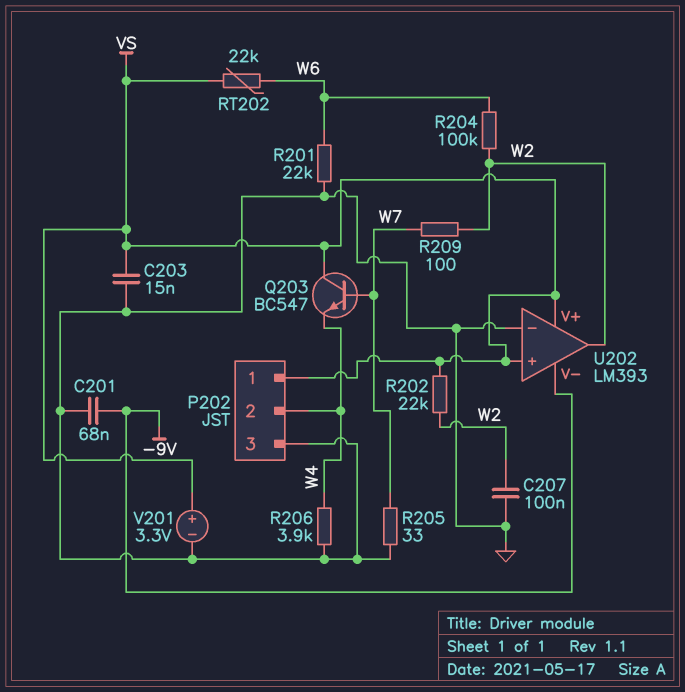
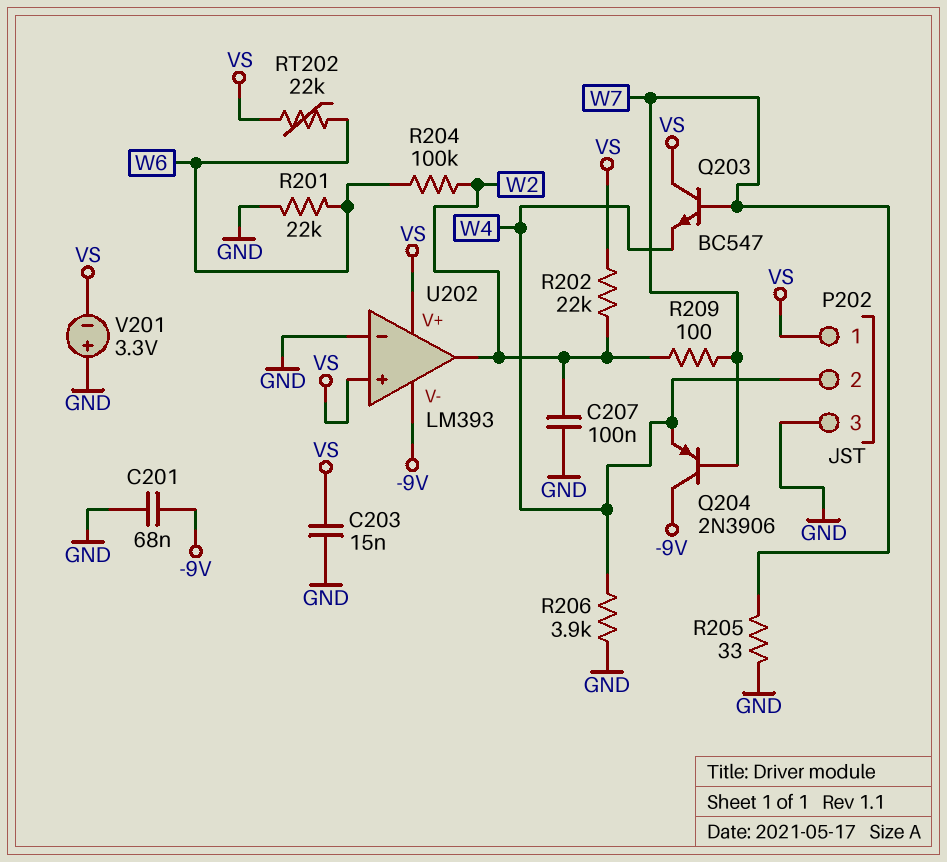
Q204: none -> PNP 2N3906 (B W7, C -9V, E W4)
V201: 3.3V (plus VS, minus GND) -> 3.3V (plus GND, minus VS)

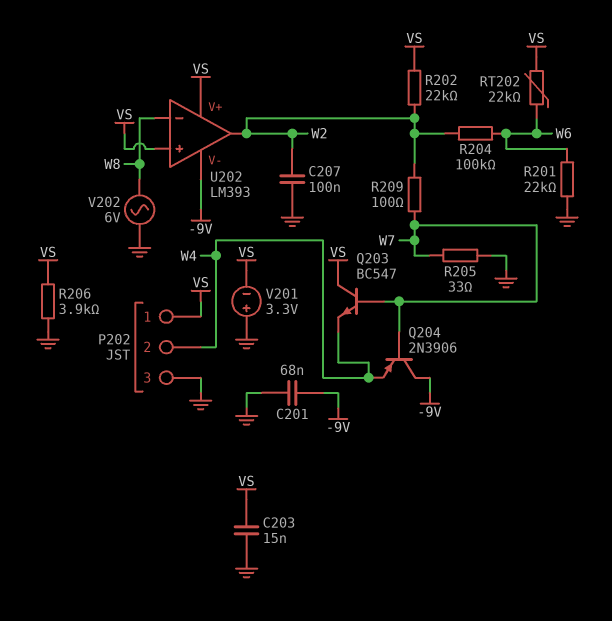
R206: 3.9k (GND, W4) -> 3.9k (GND, VS)
U202 pin in-: GND -> W8
V202: none -> AC 6V (GND, W8)

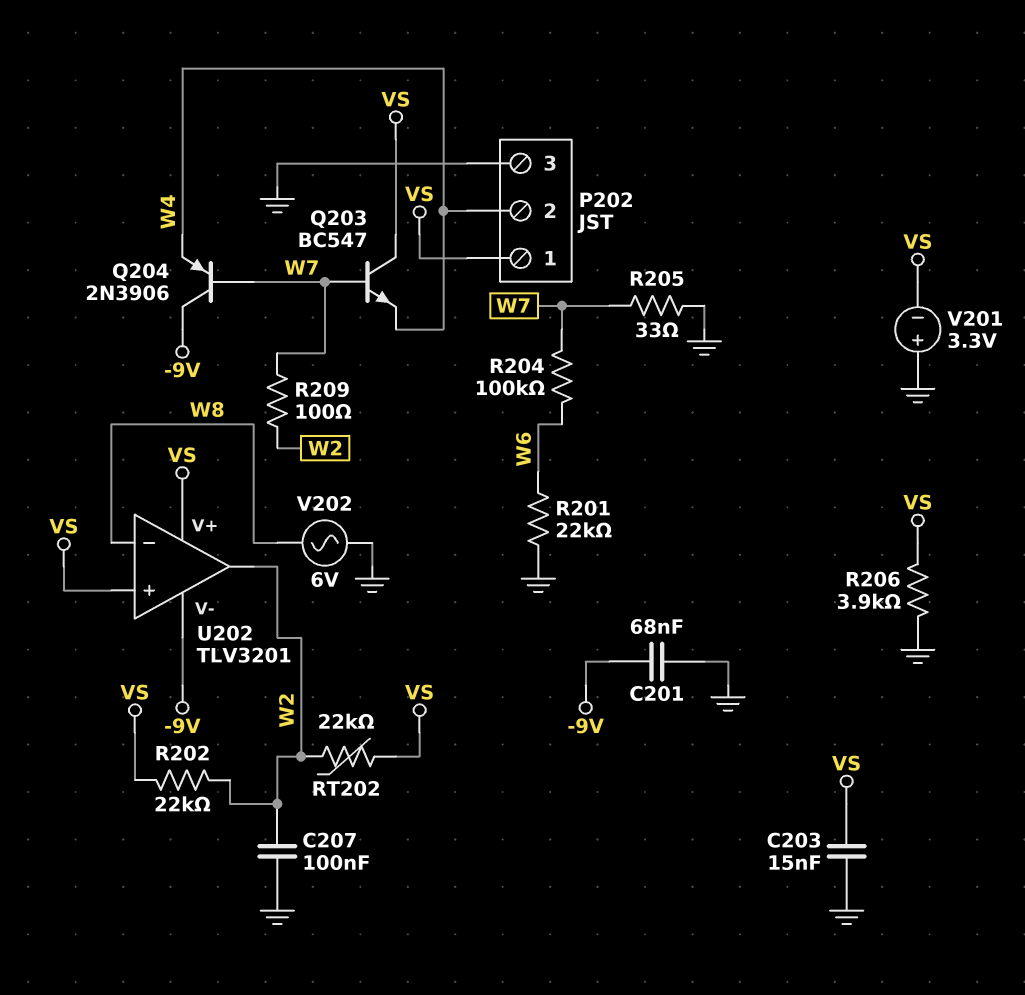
R204: 100k (W2, W6) -> 100k (W6, W7)
RT202: 22k (VS, W6) -> 22k (VS, W2)
U202: LM393 -> TLV3201

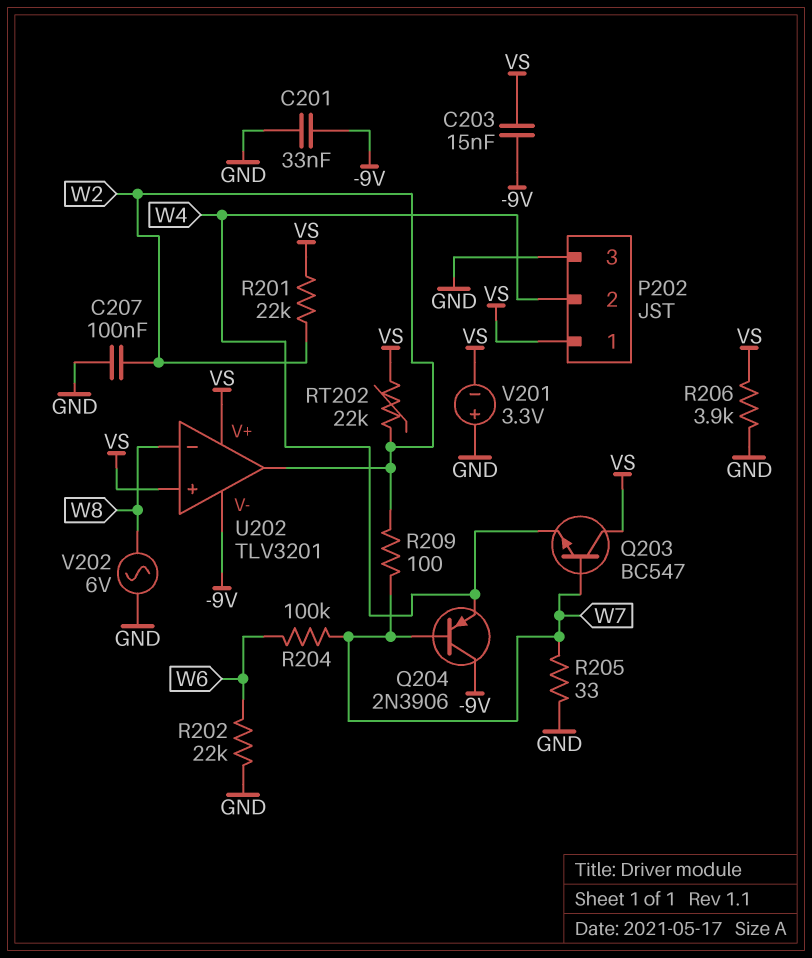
C201: 68nF (-9V, GND) -> 33nF (-9V, GND)
C203: 15nF (GND, VS) -> 15nF (-9V, VS)
R201: 22k (GND, W6) -> 22k (VS, W2)
R202: 22k (VS, W2) -> 22k (GND, W6)

